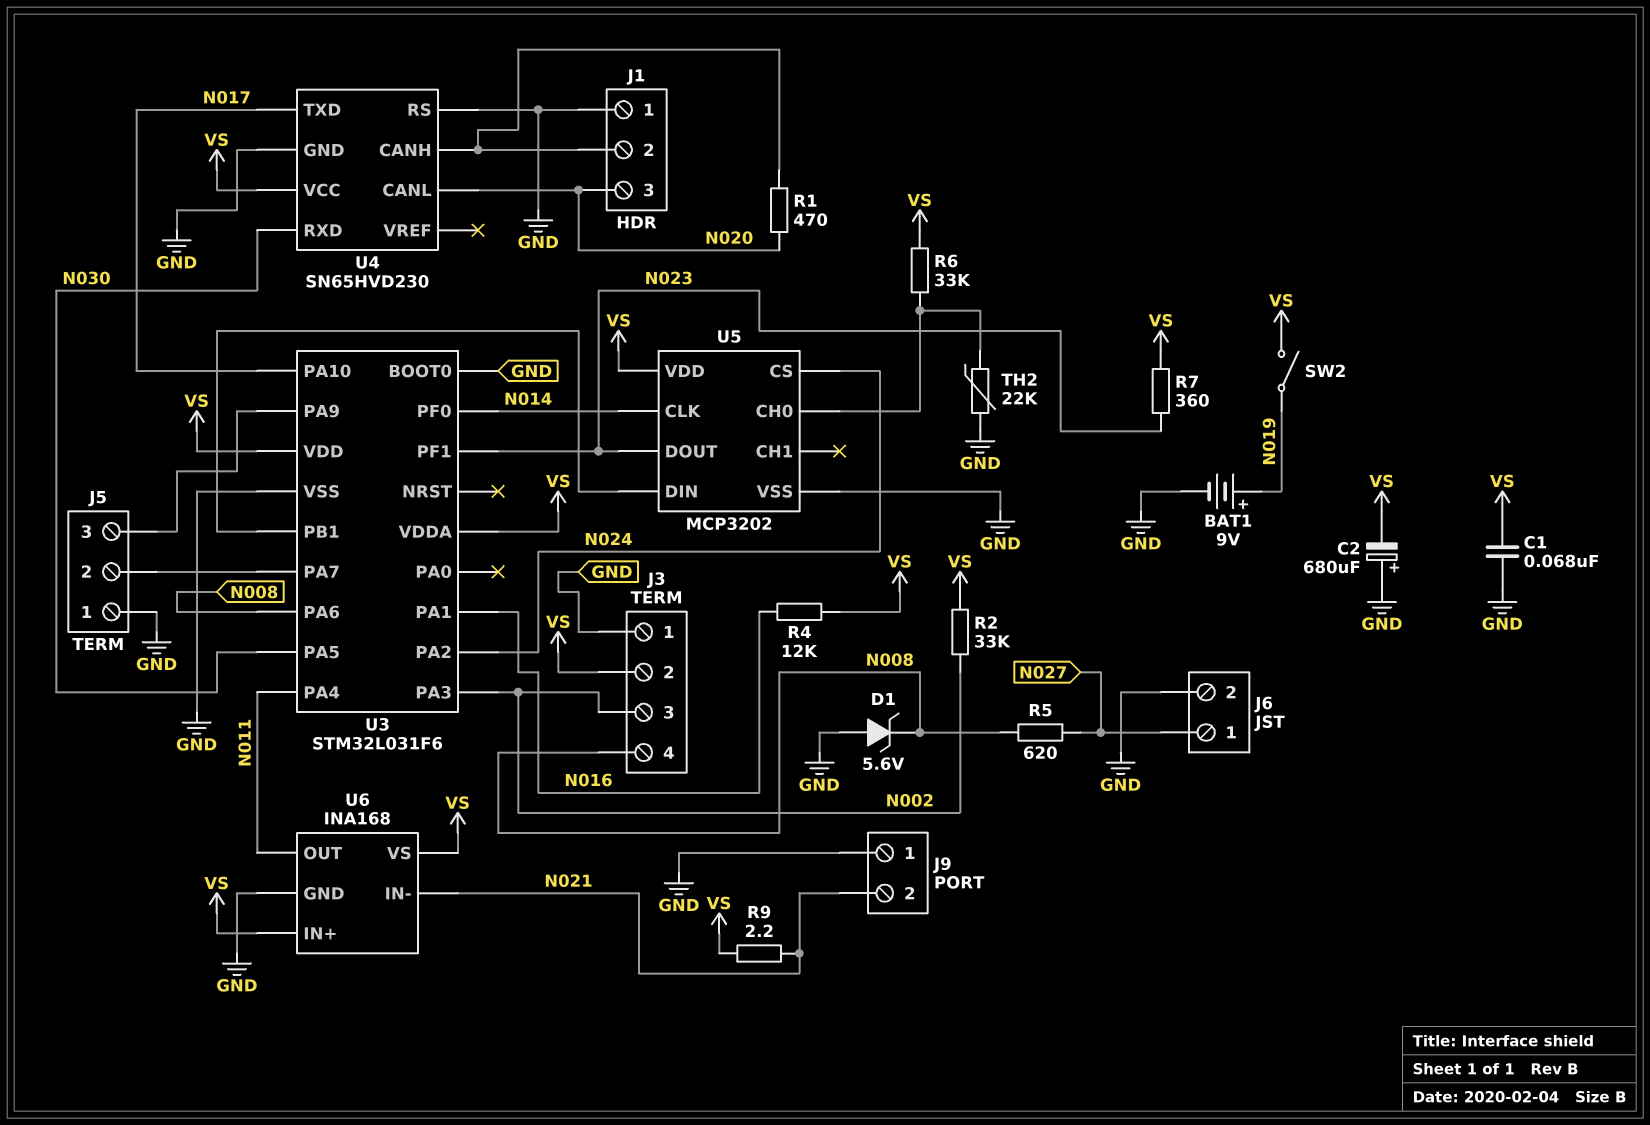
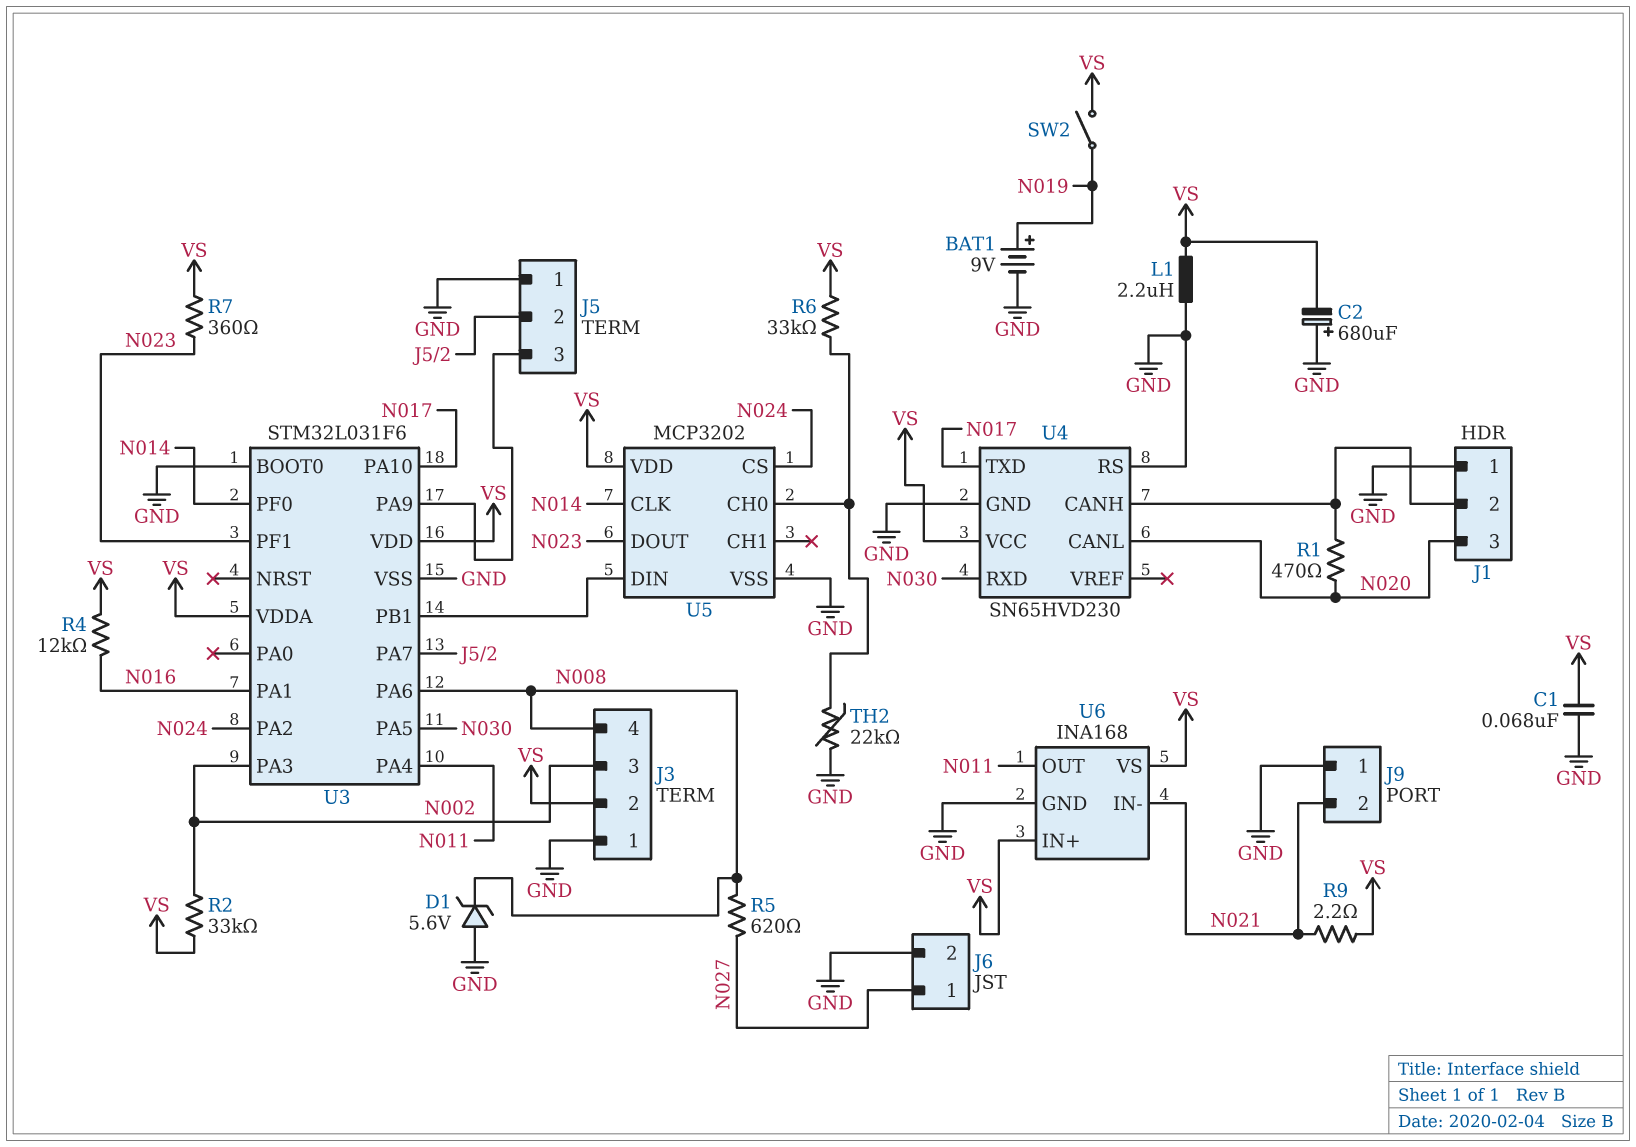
L1: none -> 2.2uH (GND, VS)

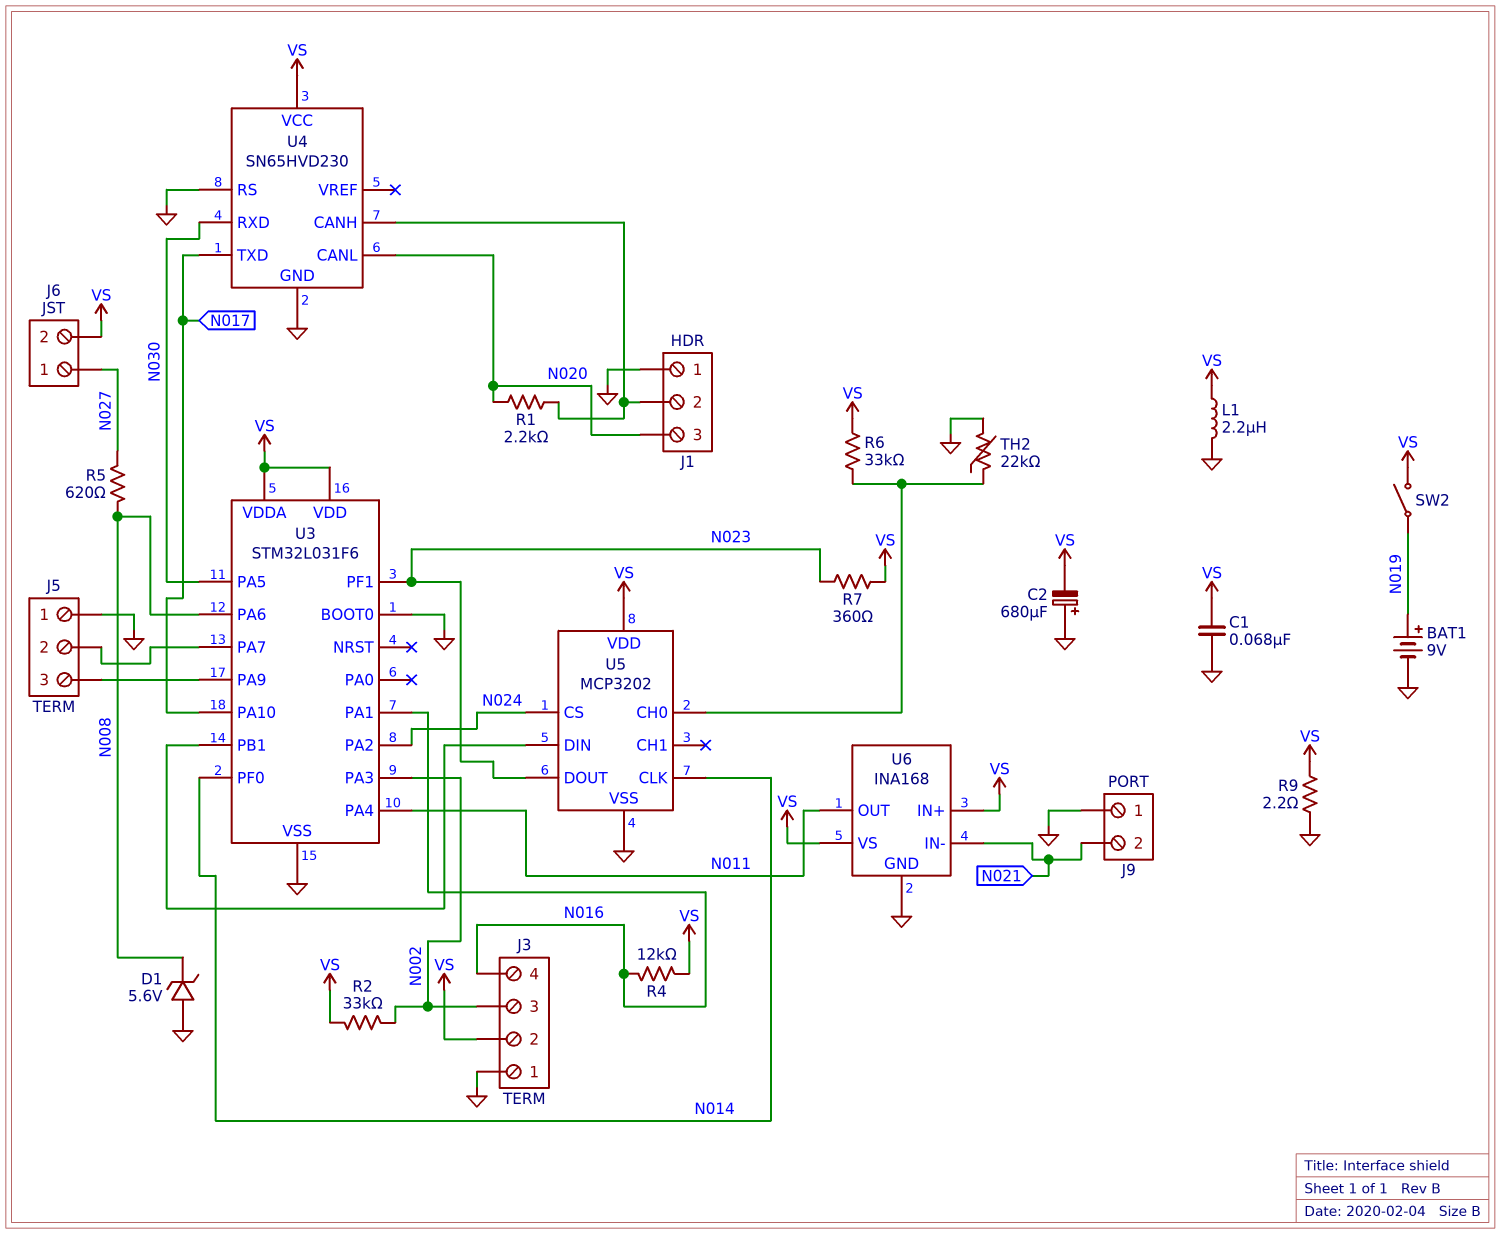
J3 pin 4: N008 -> N016
J6 pin 2: GND -> VS
R1: 470 (J1/2, N020) -> 2.2k (J1/2, N020)
R9: 2.2 (N021, VS) -> 2.2 (GND, VS)

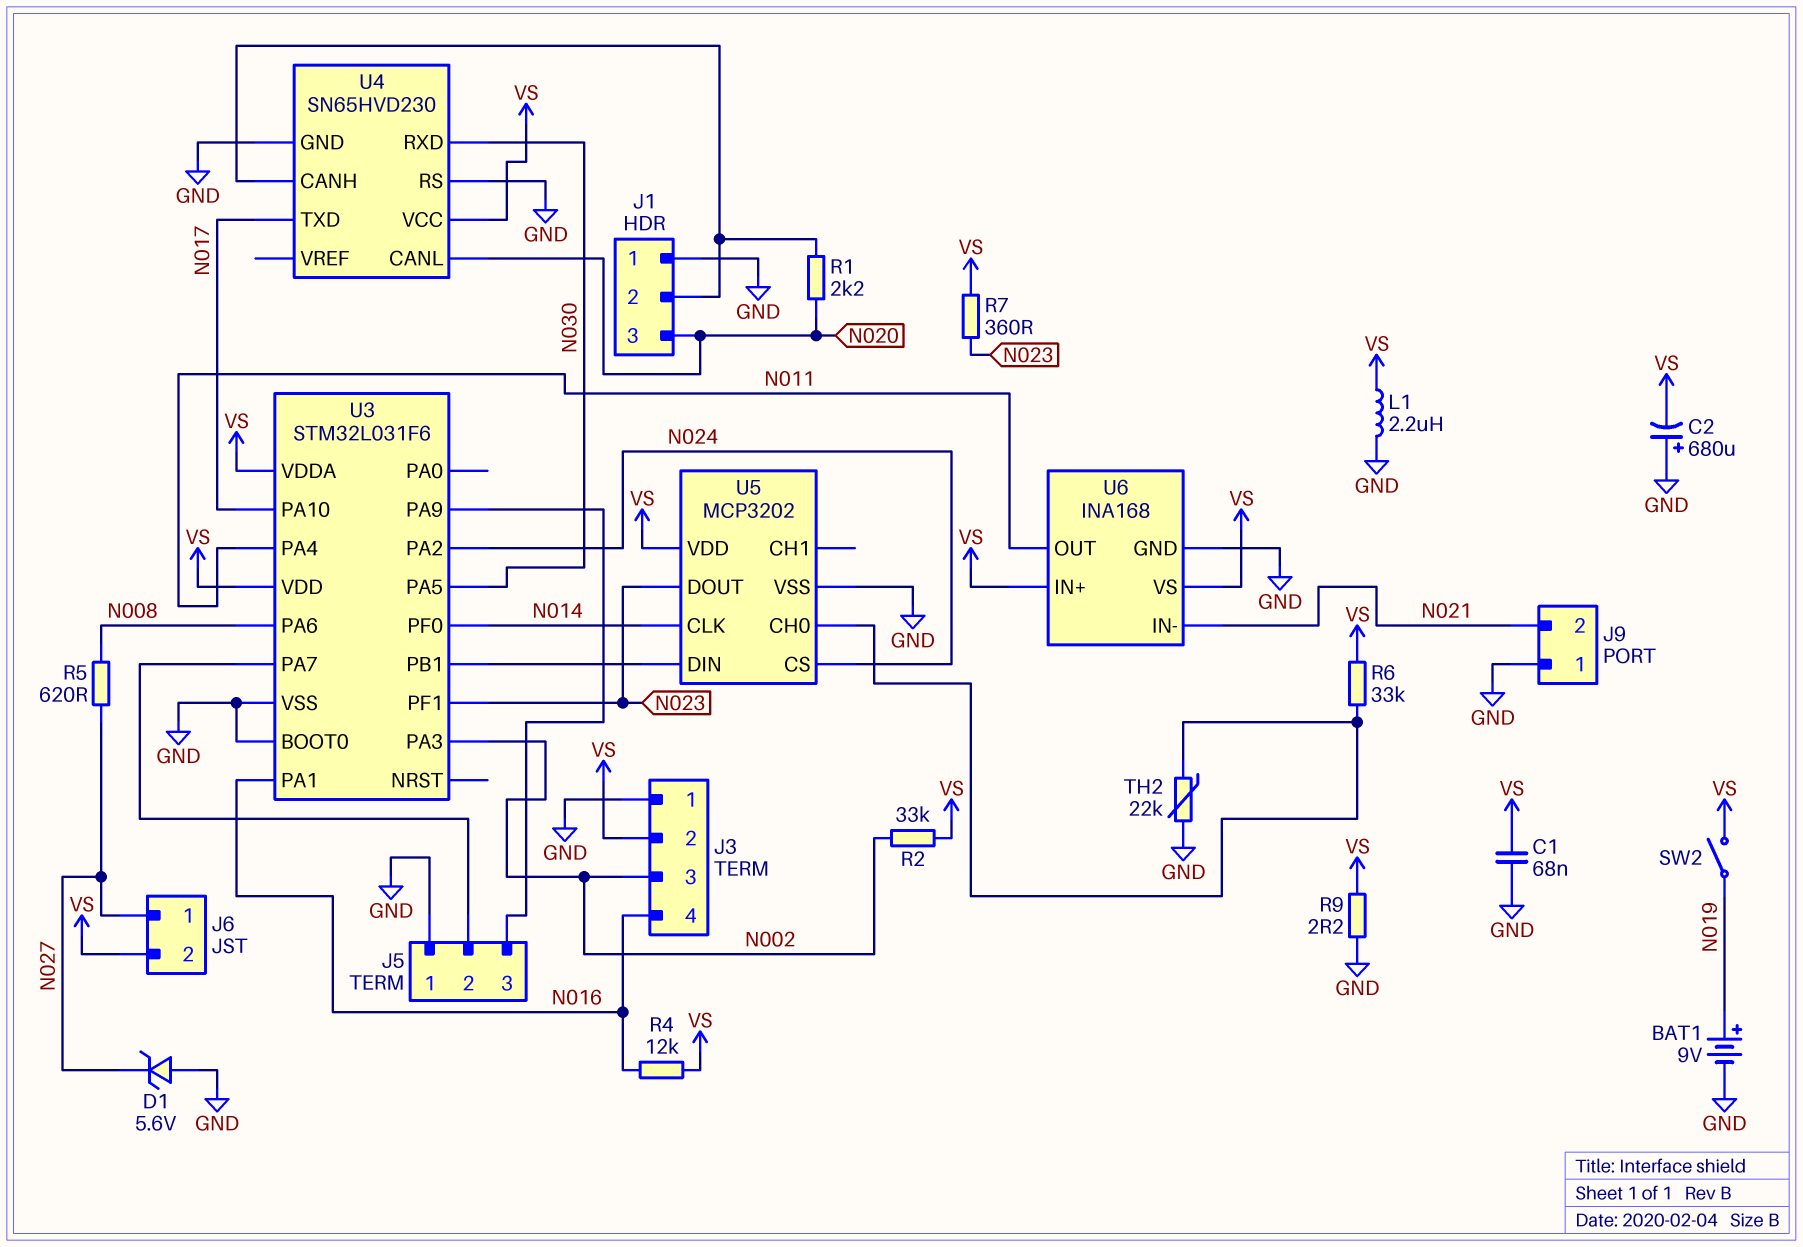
D1: zener 5.6V (A GND, K N008) -> zener 5.6V (A GND, K N027)

